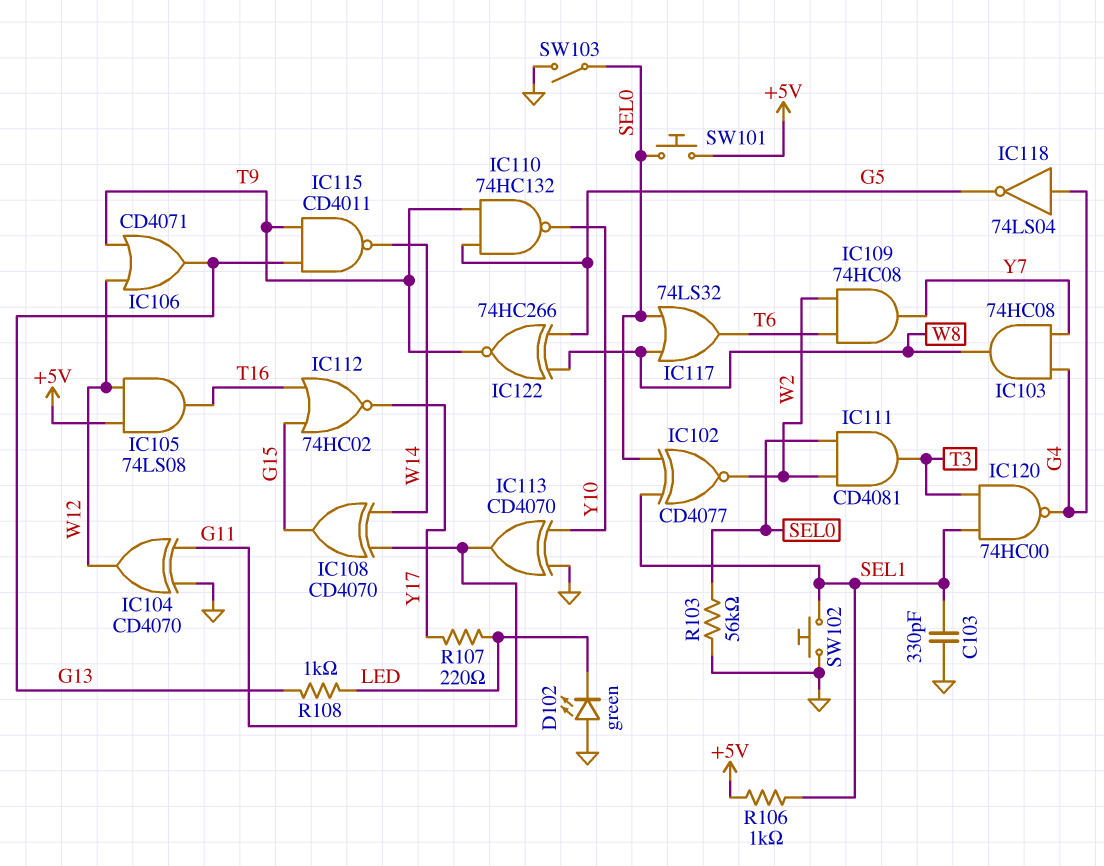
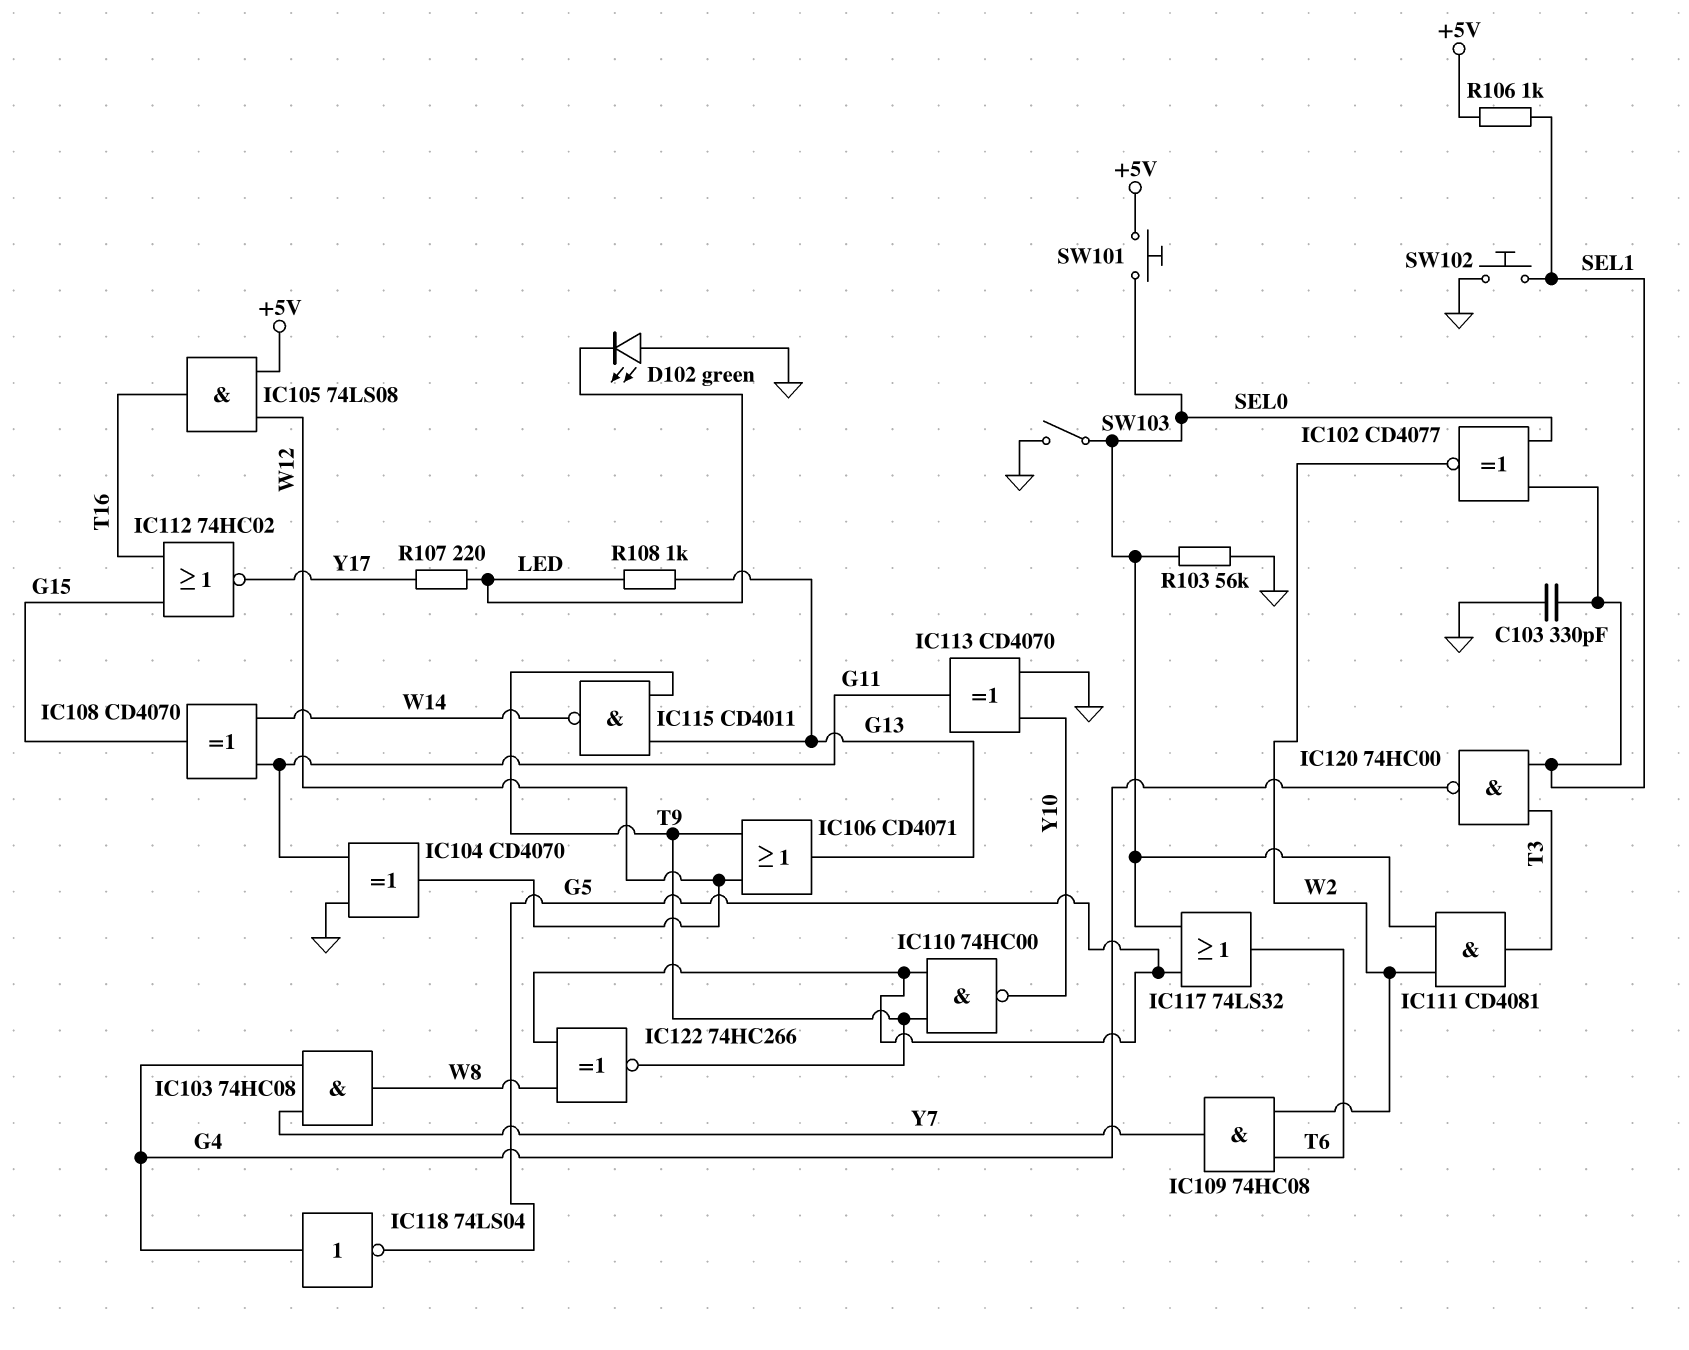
IC110: NAND 74HC132 (in G5, in T9, out Y10) -> NAND 74HC00 (in G5, in T9, out Y10)
IC117: OR 74LS32 (in SEL0, in W8, out T6) -> OR 74LS32 (in G5, in SEL0, out T6)

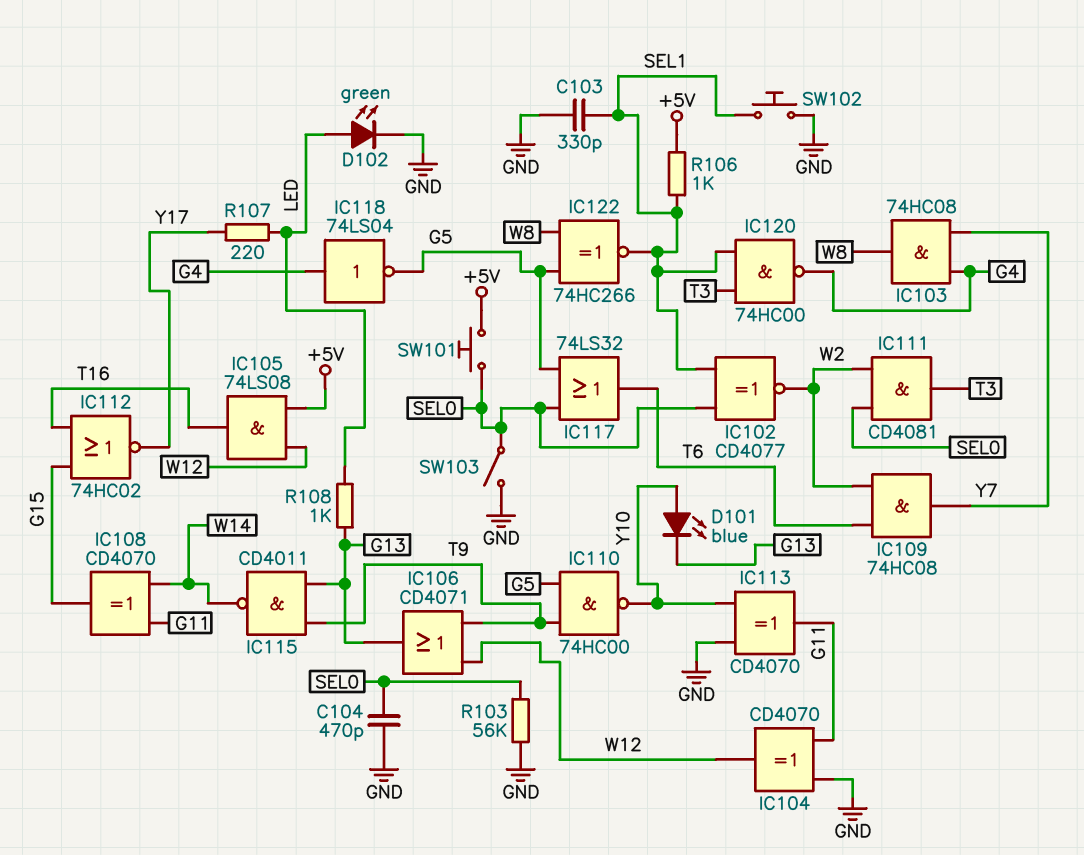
C104: none -> 470pF (GND, SEL0)
D101: none -> LED blue (A Y10, K G13)
D102: LED green (A GND, K LED) -> LED green (A LED, K GND)
IC122: XNOR 74HC266 (in G5, in W8, out T9) -> XNOR 74HC266 (in G5, in W8, out SEL1)

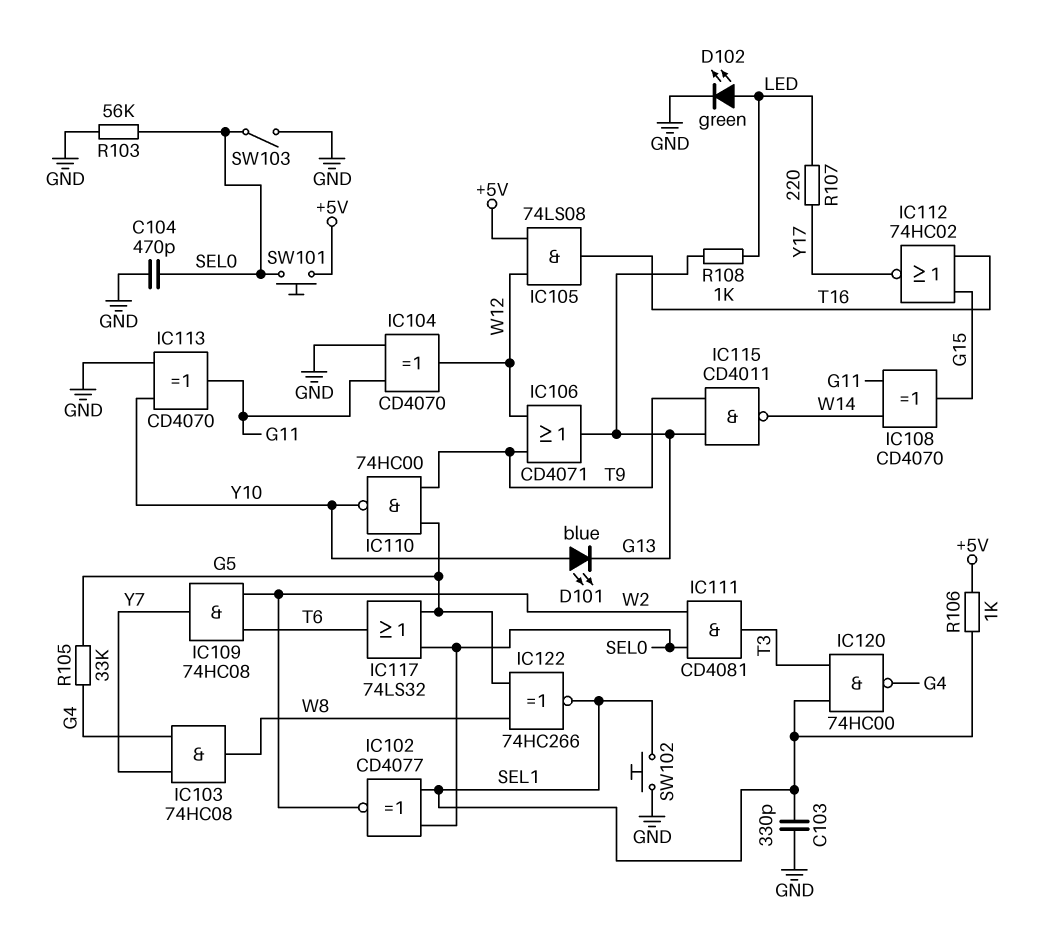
IC118: NOT 74LS04 (in G4, out G5) -> none
R105: none -> 33k (G4, G5)

